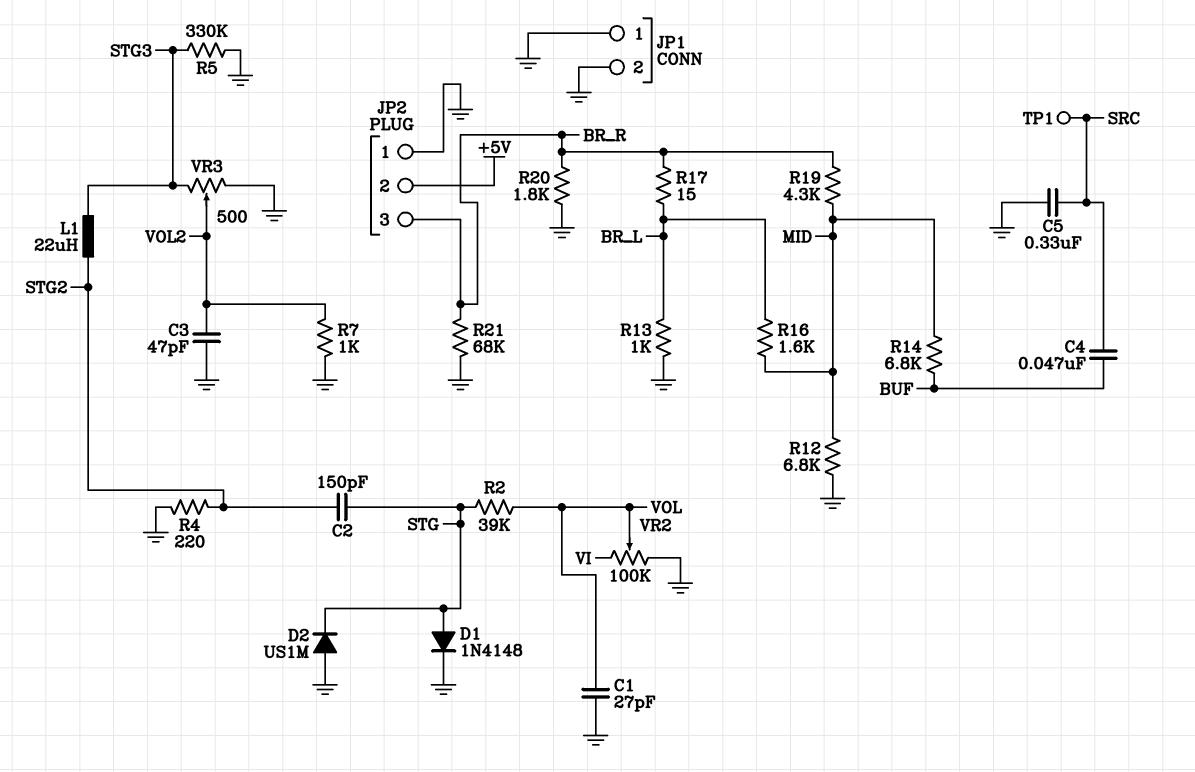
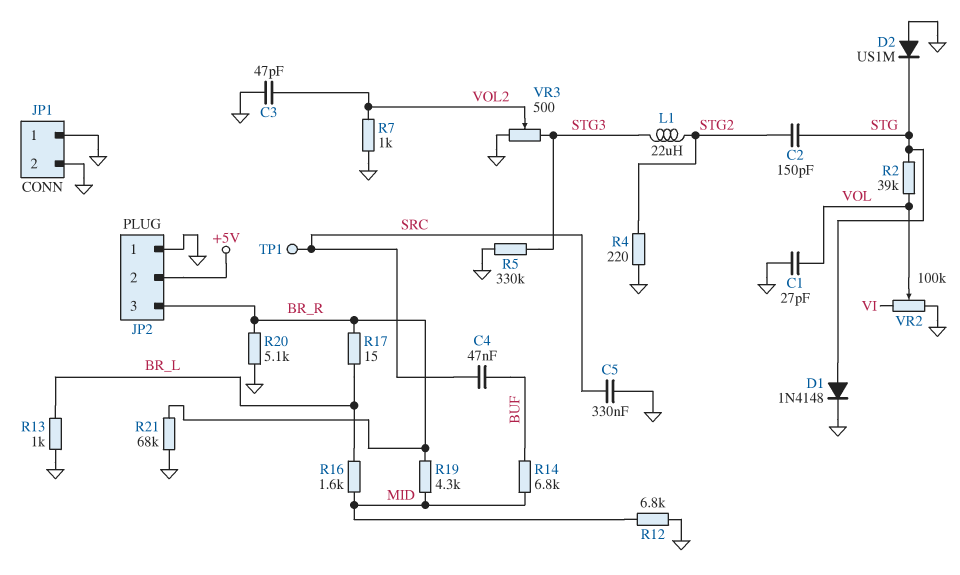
R20: 1.8k (BR_R, GND) -> 5.1k (BR_R, GND)

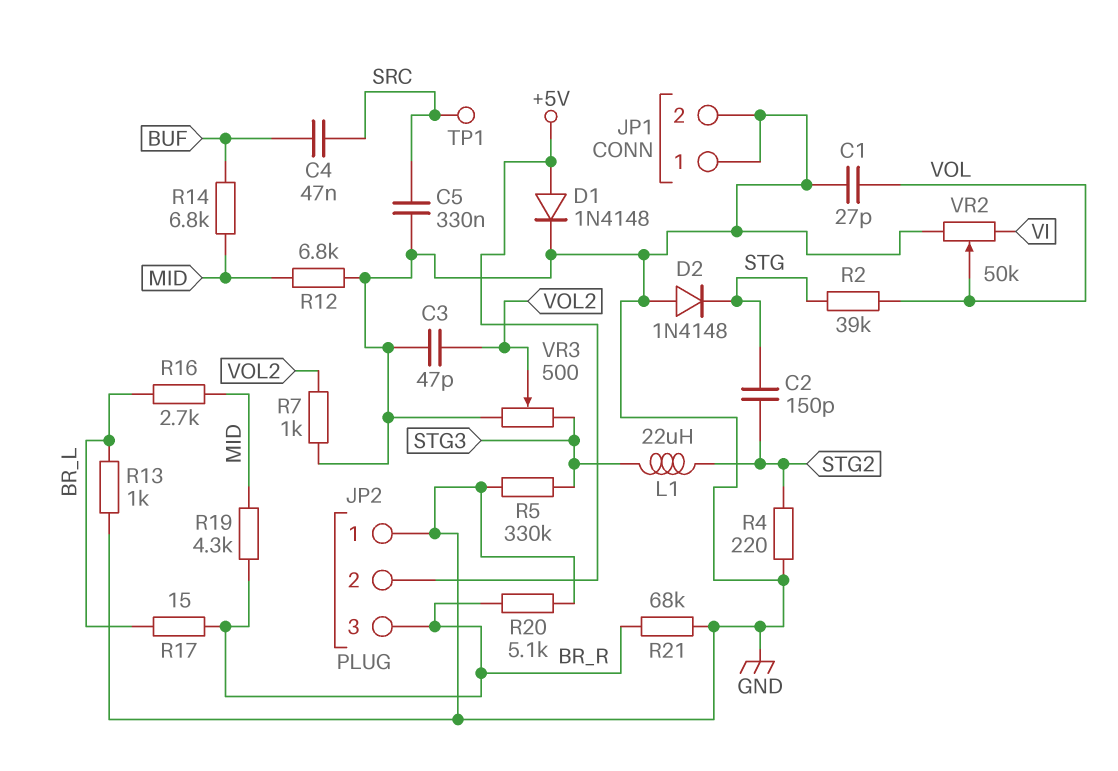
D1: diode 1N4148 (A STG, K GND) -> diode 1N4148 (A +5V, K GND)
D2: diode US1M (A GND, K STG) -> diode 1N4148 (A GND, K STG)
R16: 1.6k (BR_L, MID) -> 2.7k (BR_L, MID)
VR2: 100k (GND, VI, wiper VOL) -> 50k (GND, VI, wiper VOL)

